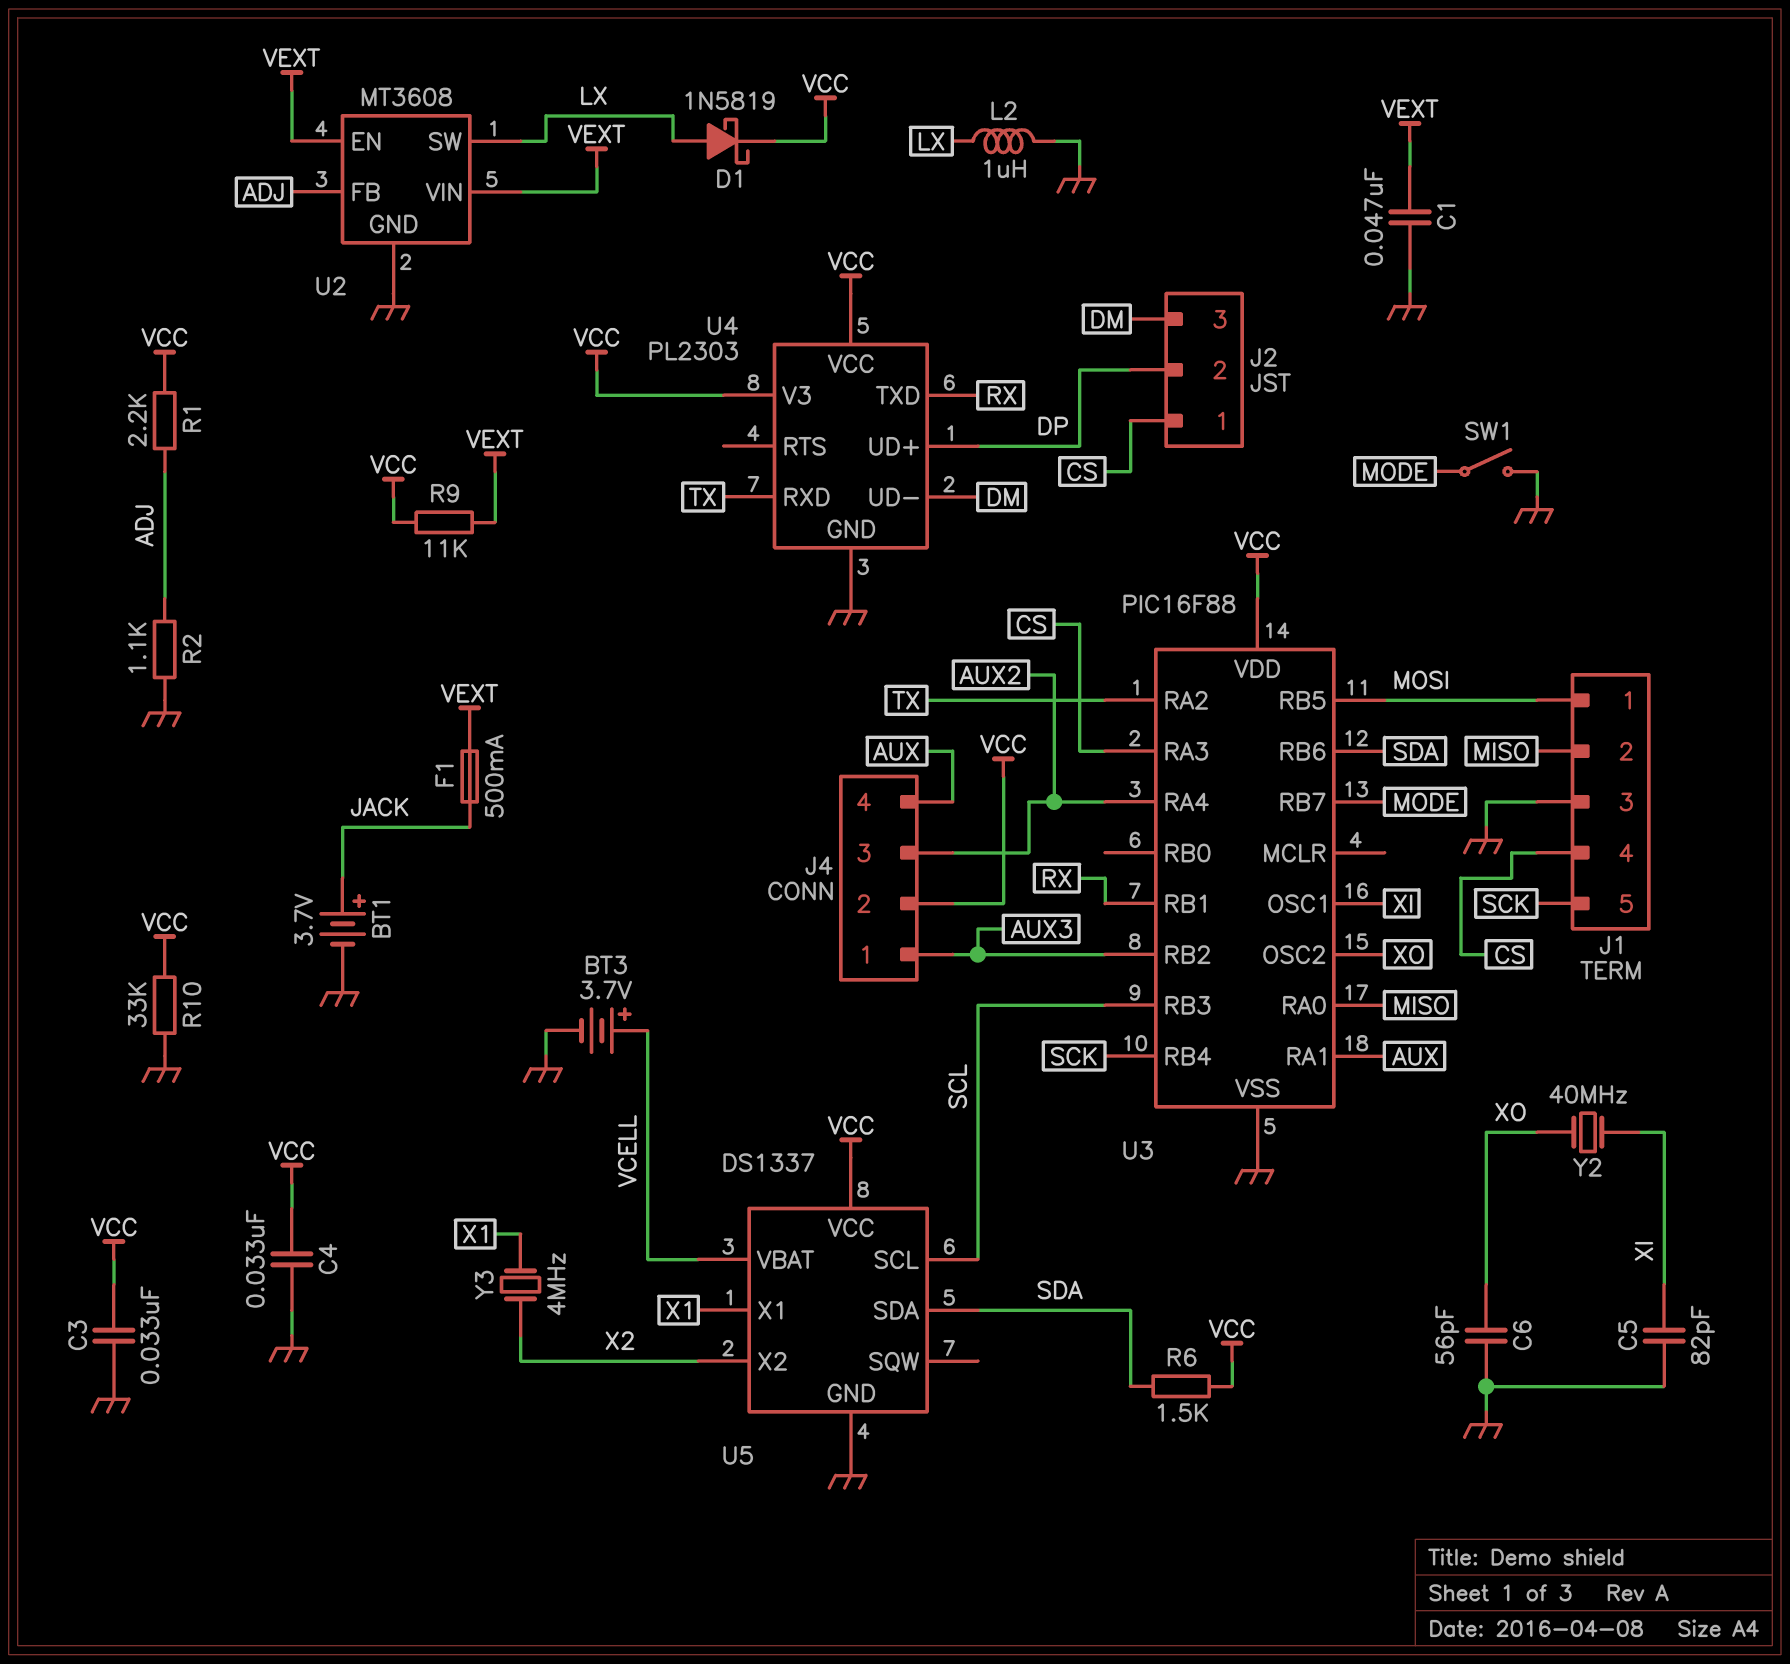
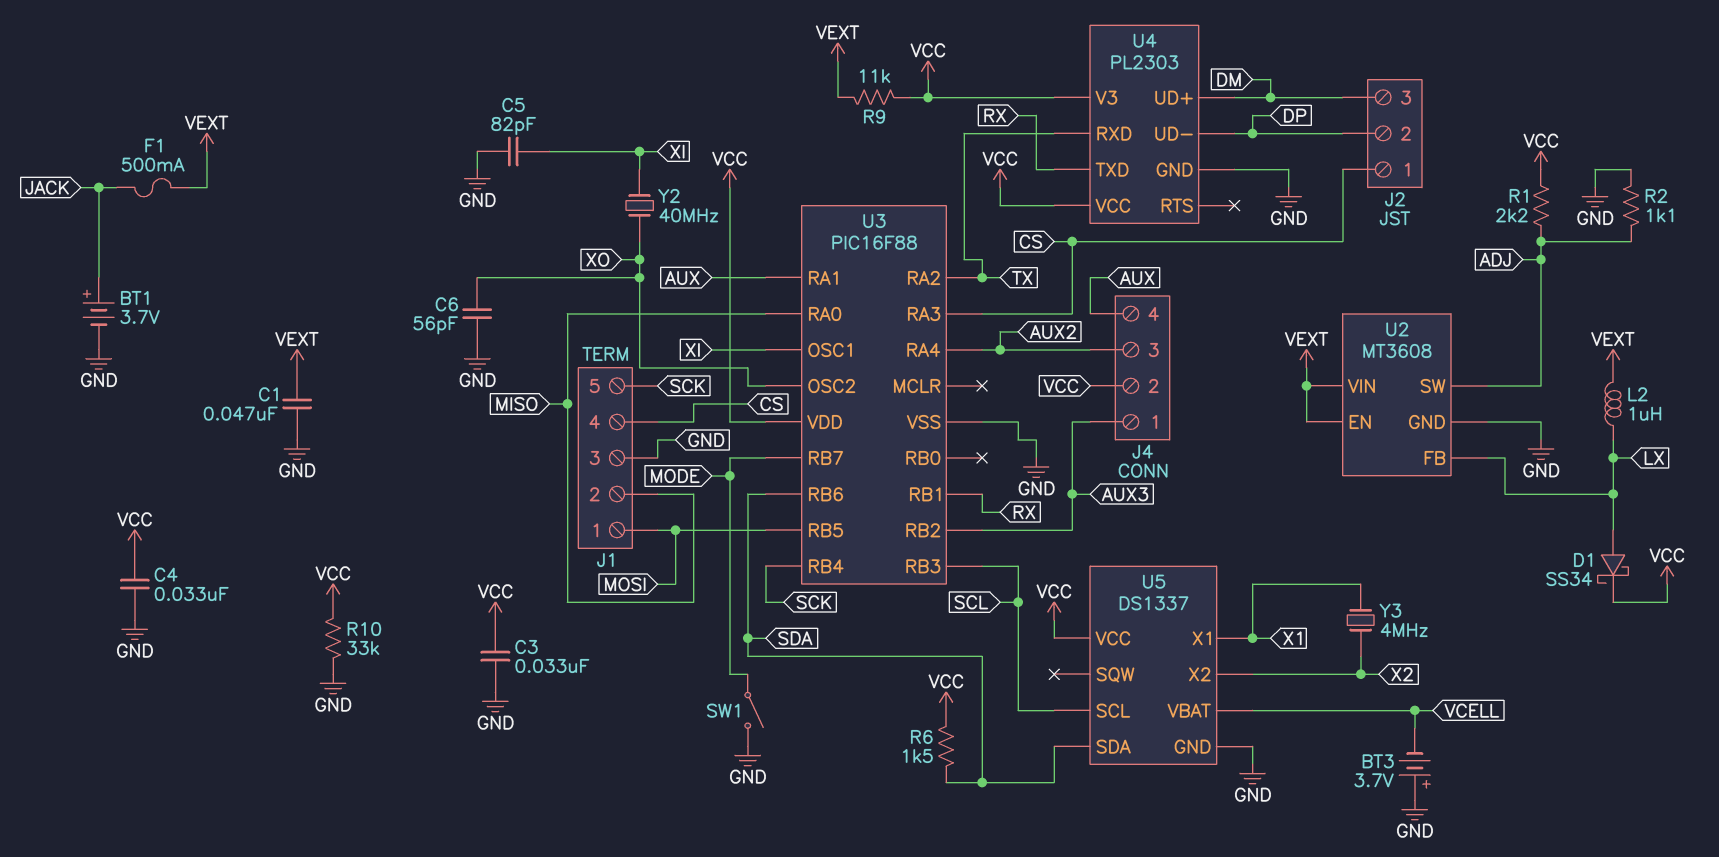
BT3: 3.7V (plus VCELL, minus GND) -> 3.7V (plus GND, minus VCELL)
D1: schottky 1N5819 (A LX, K VCC) -> schottky SS34 (A LX, K VCC)
L2: 1uH (GND, LX) -> 1uH (LX, VEXT)
U2 pin FB: ADJ -> LX
U2 pin SW: LX -> ADJ
U4 pin UD+: DP -> DM
U4 pin UD-: DM -> DP

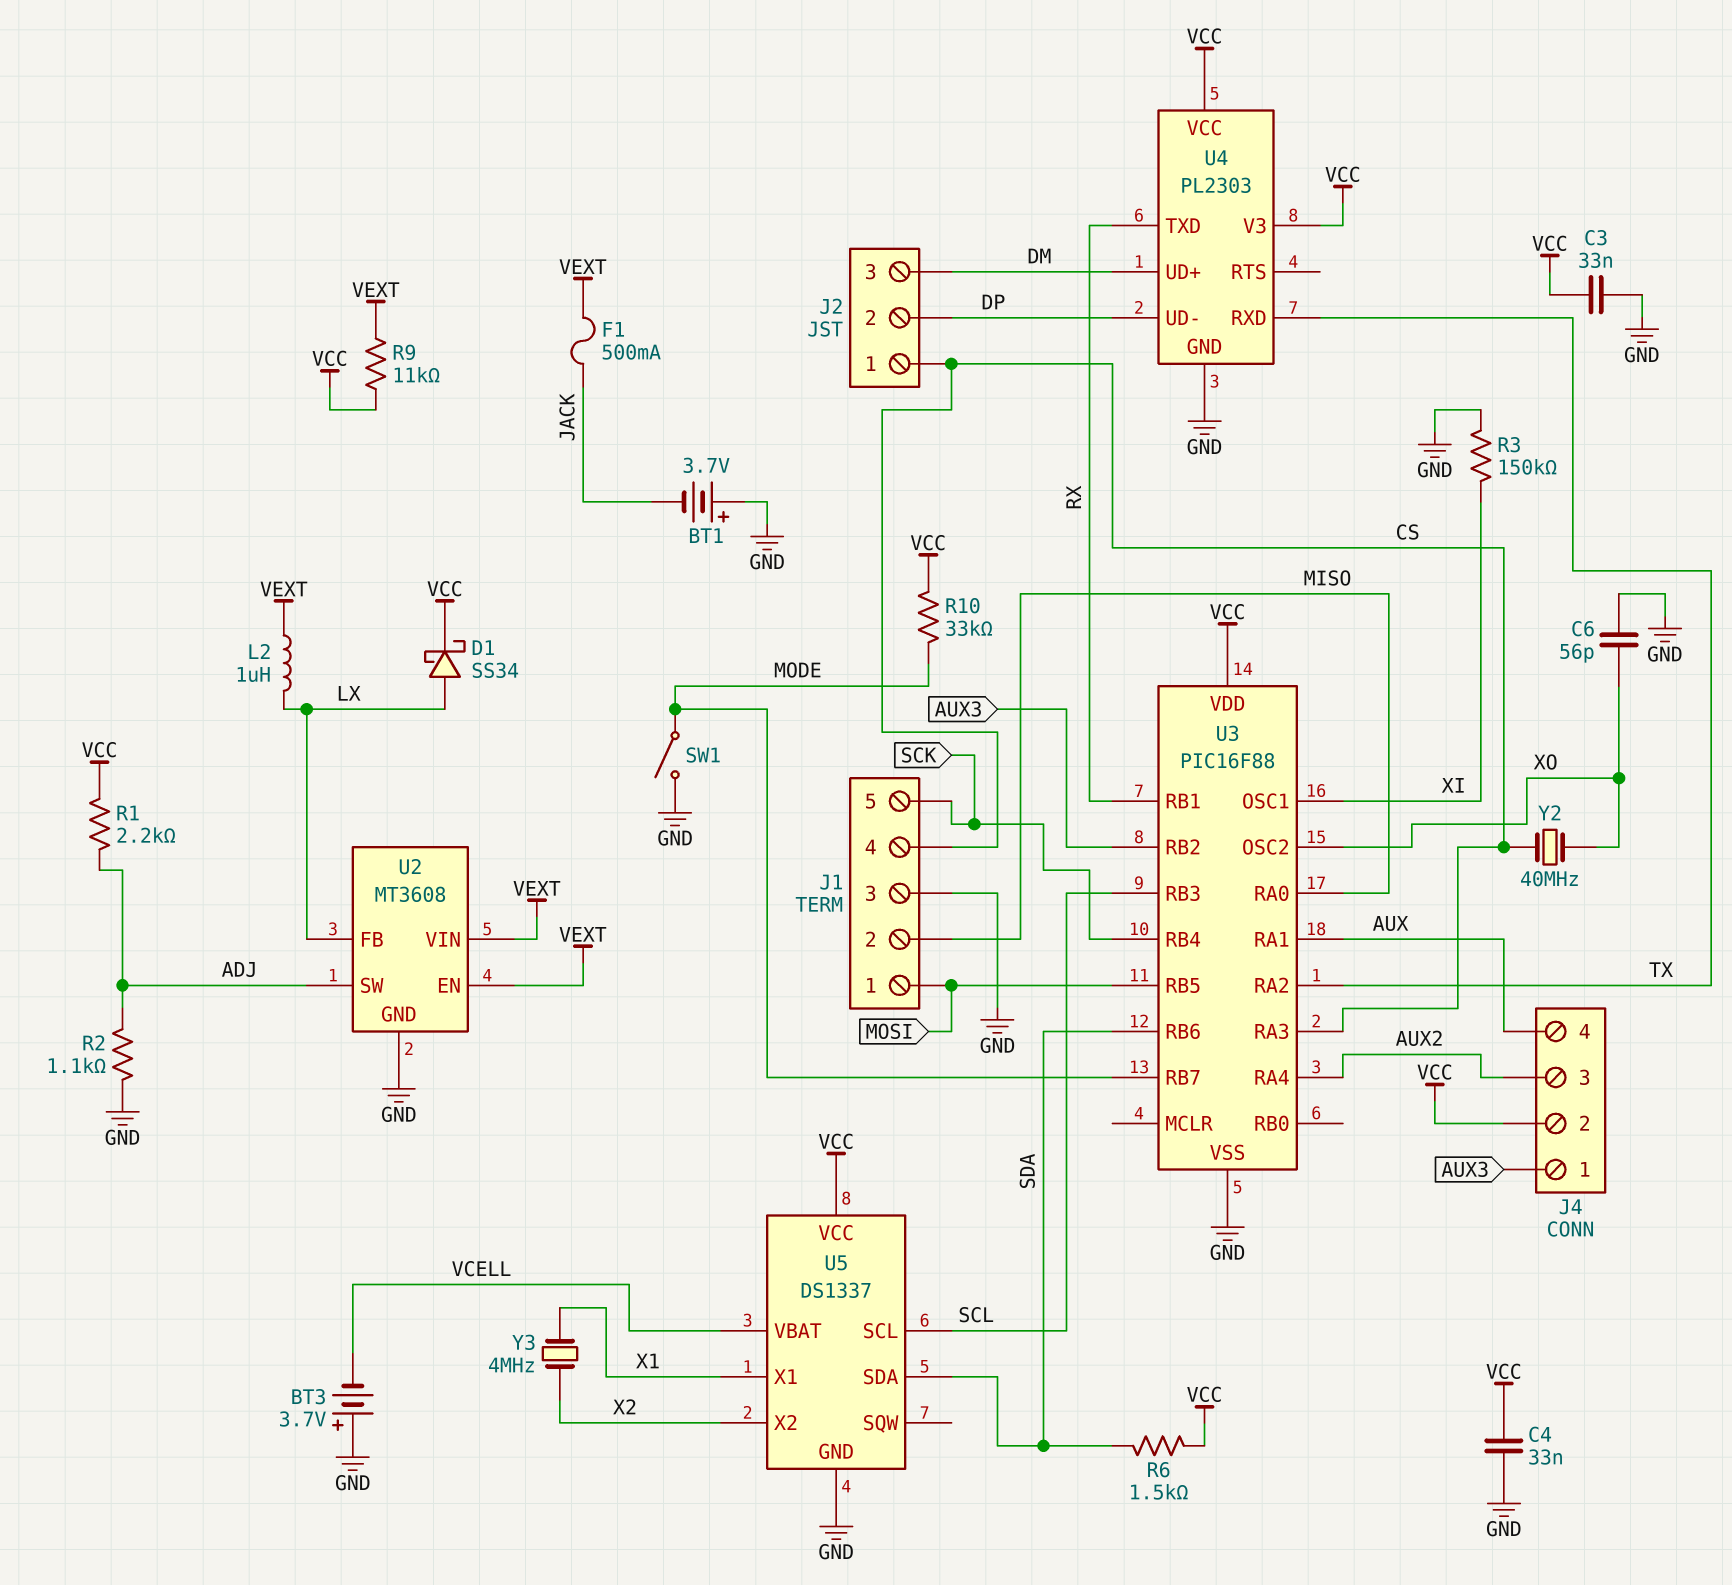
BT1: 3.7V (plus JACK, minus GND) -> 3.7V (plus GND, minus JACK)
C1: 47nF (GND, VEXT) -> none
C5: 82pF (GND, XI) -> none
R3: none -> 150k (GND, XI)
R10: 33k (GND, VCC) -> 33k (MODE, VCC)
Y2: 40MHz (XI, XO) -> 40MHz (CS, XO)

